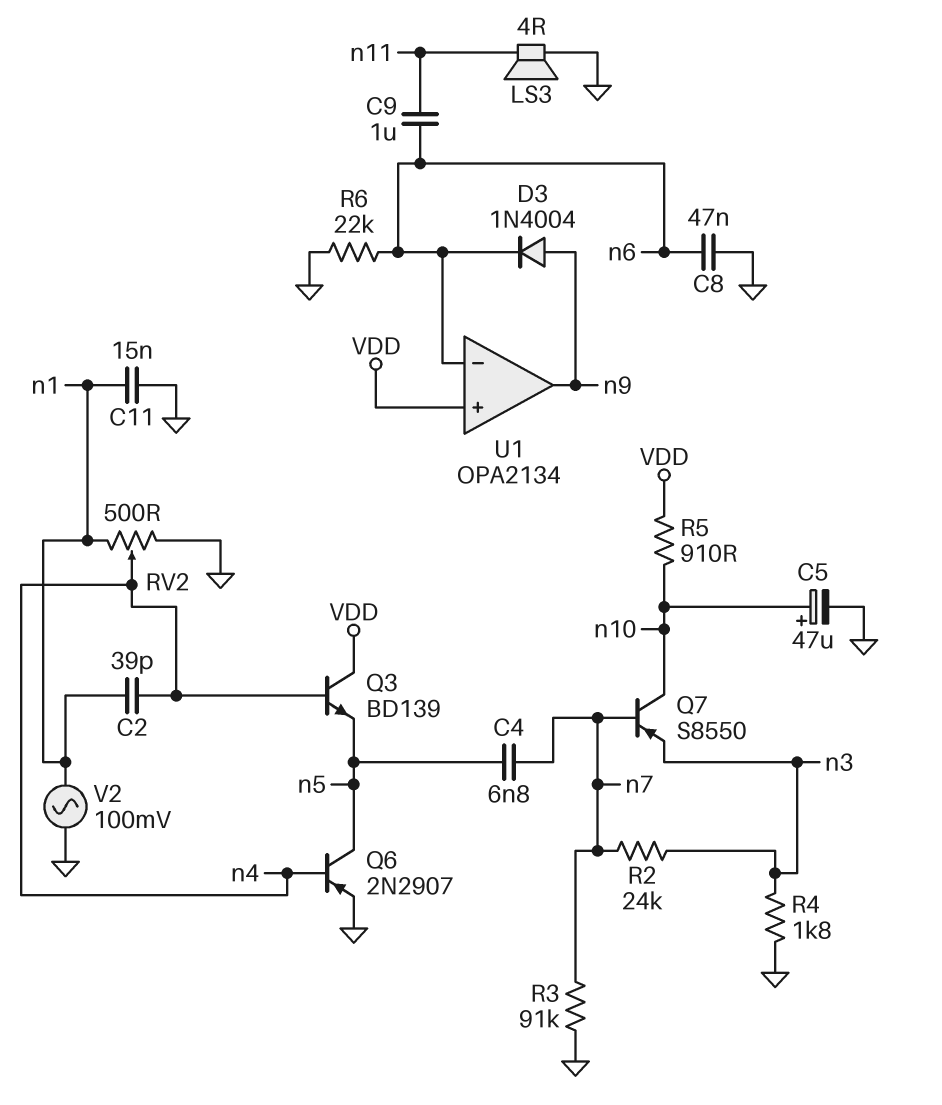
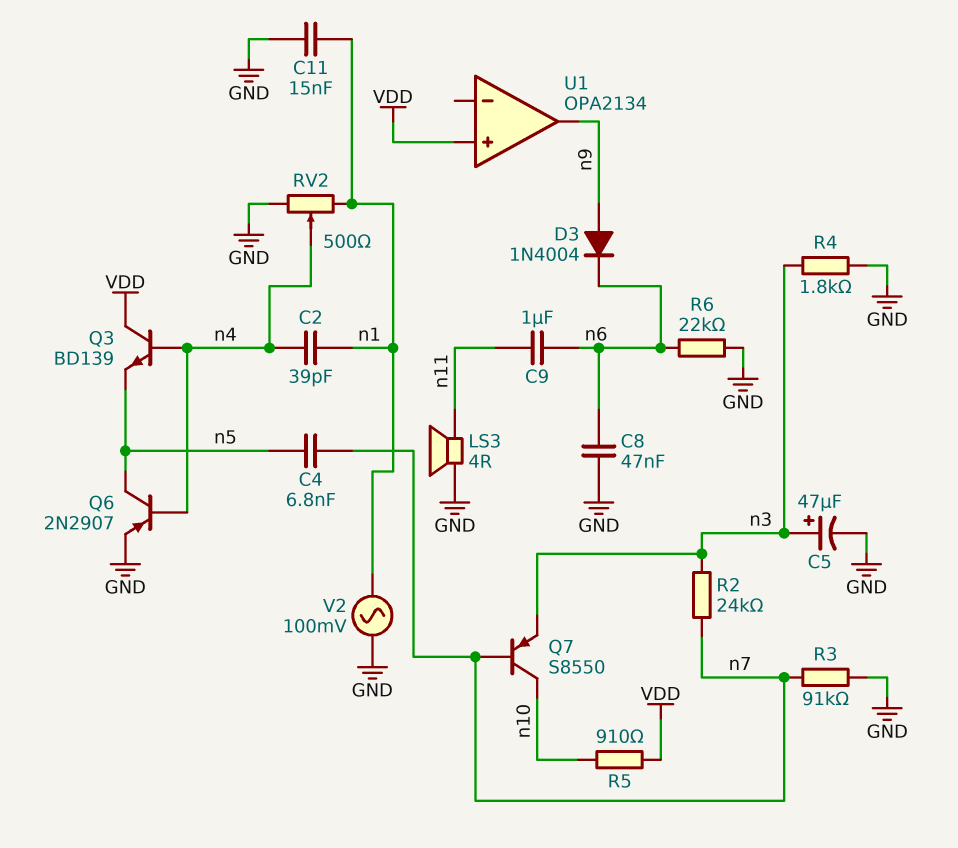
C5: 47uF (plus n10, minus GND) -> 47uF (plus n3, minus GND)
U1 pin in-: n6 -> none

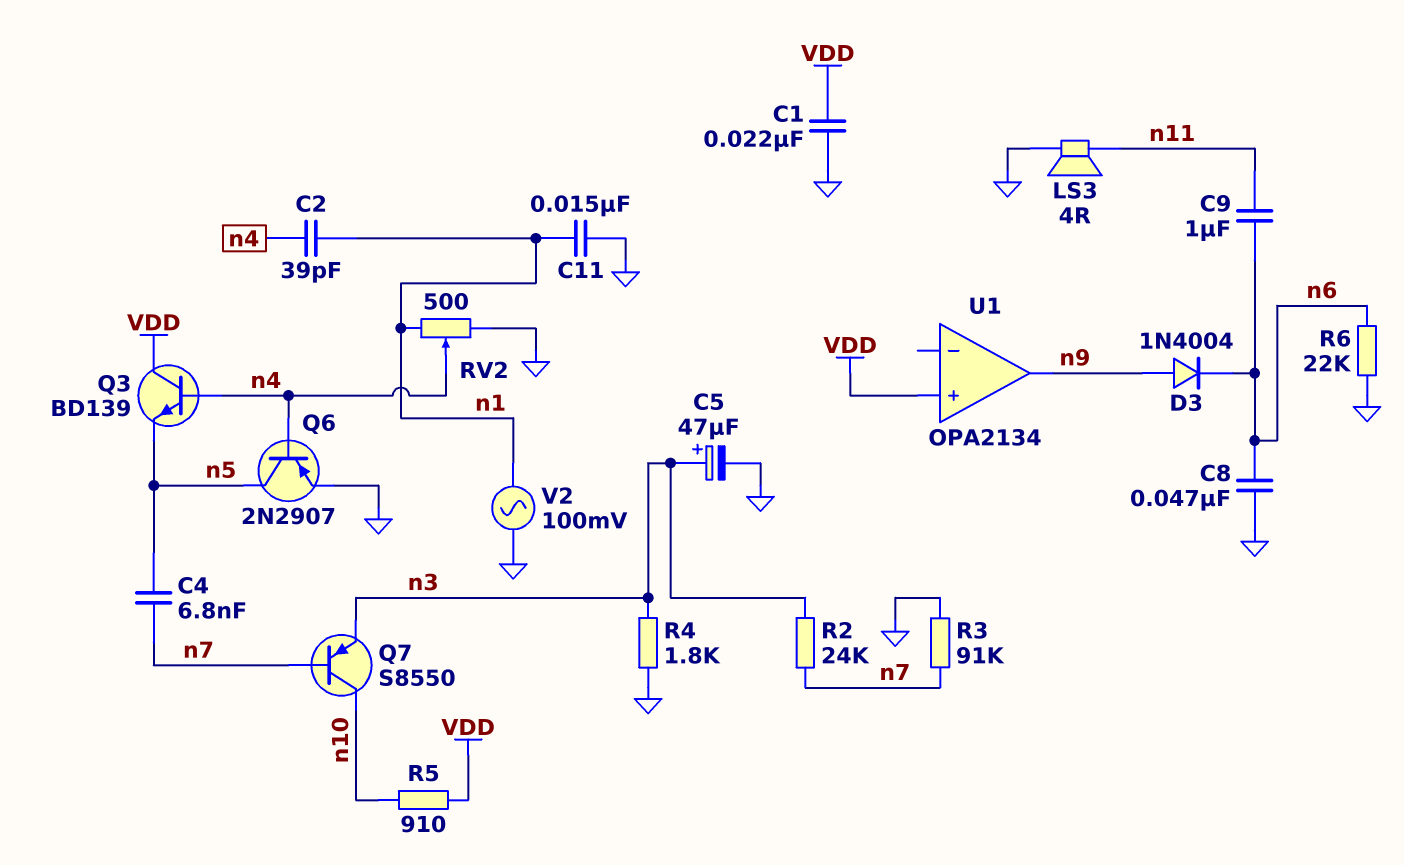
C1: none -> 22nF (GND, VDD)

